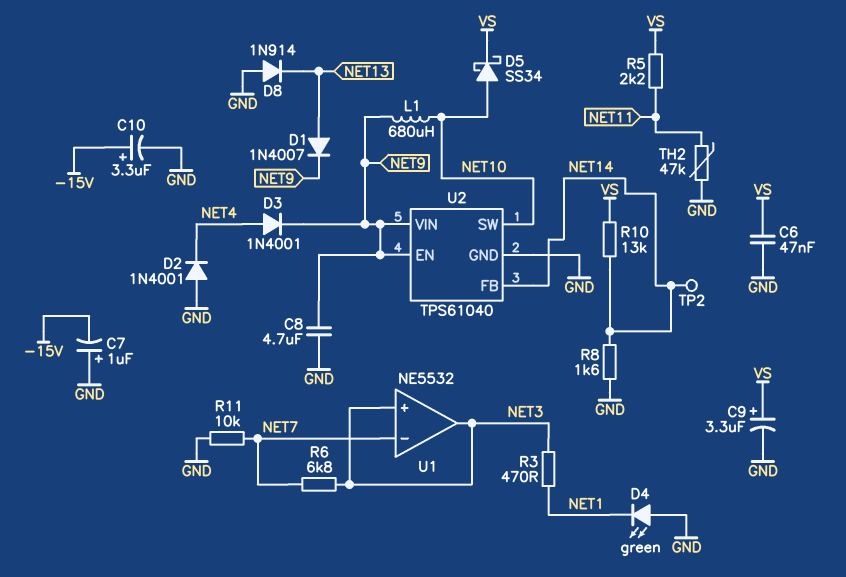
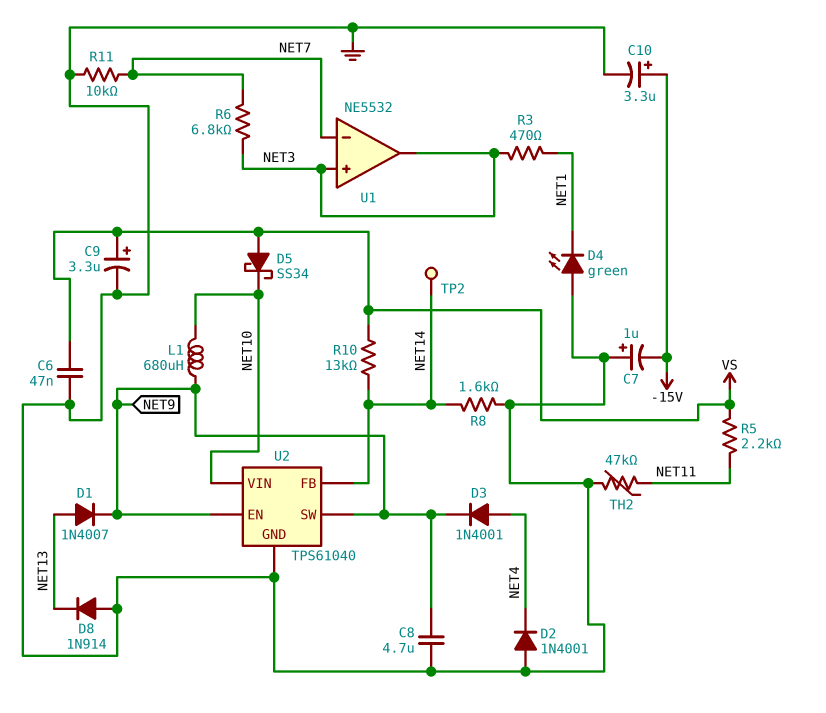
D5: schottky SS34 (A NET10, K VS) -> schottky SS34 (A VS, K NET10)
U2 pin SW: NET10 -> NET9
U2 pin VIN: NET9 -> NET10

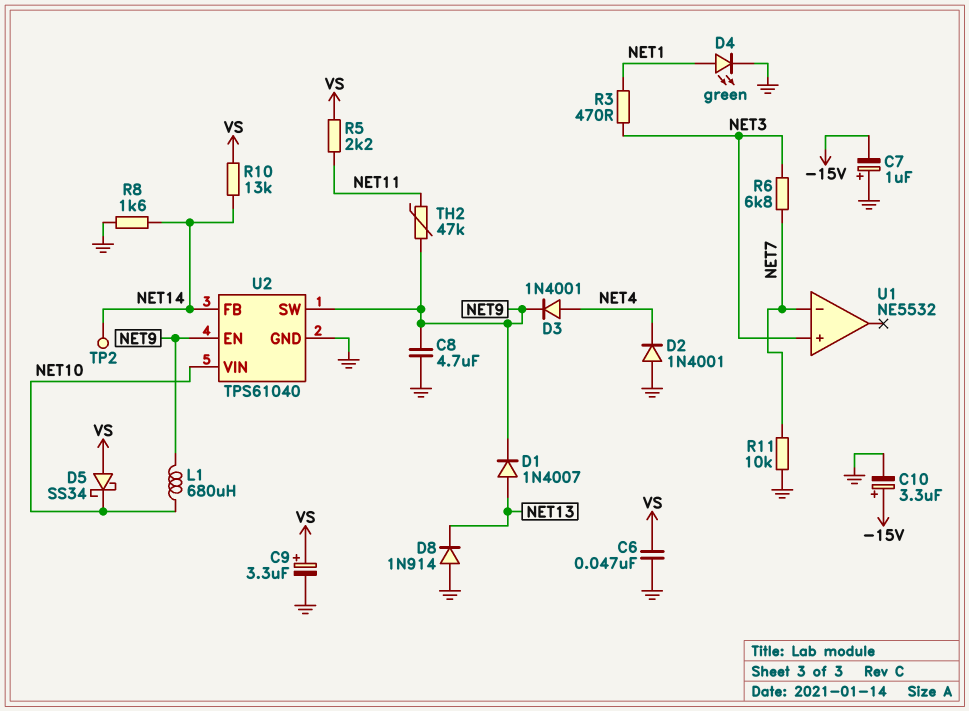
D4: LED green (A GND, K NET1) -> LED green (A NET1, K GND)
TH2: 47k (GND, NET11) -> 47k (NET9, NET11)
U1 pin out: NET3 -> none

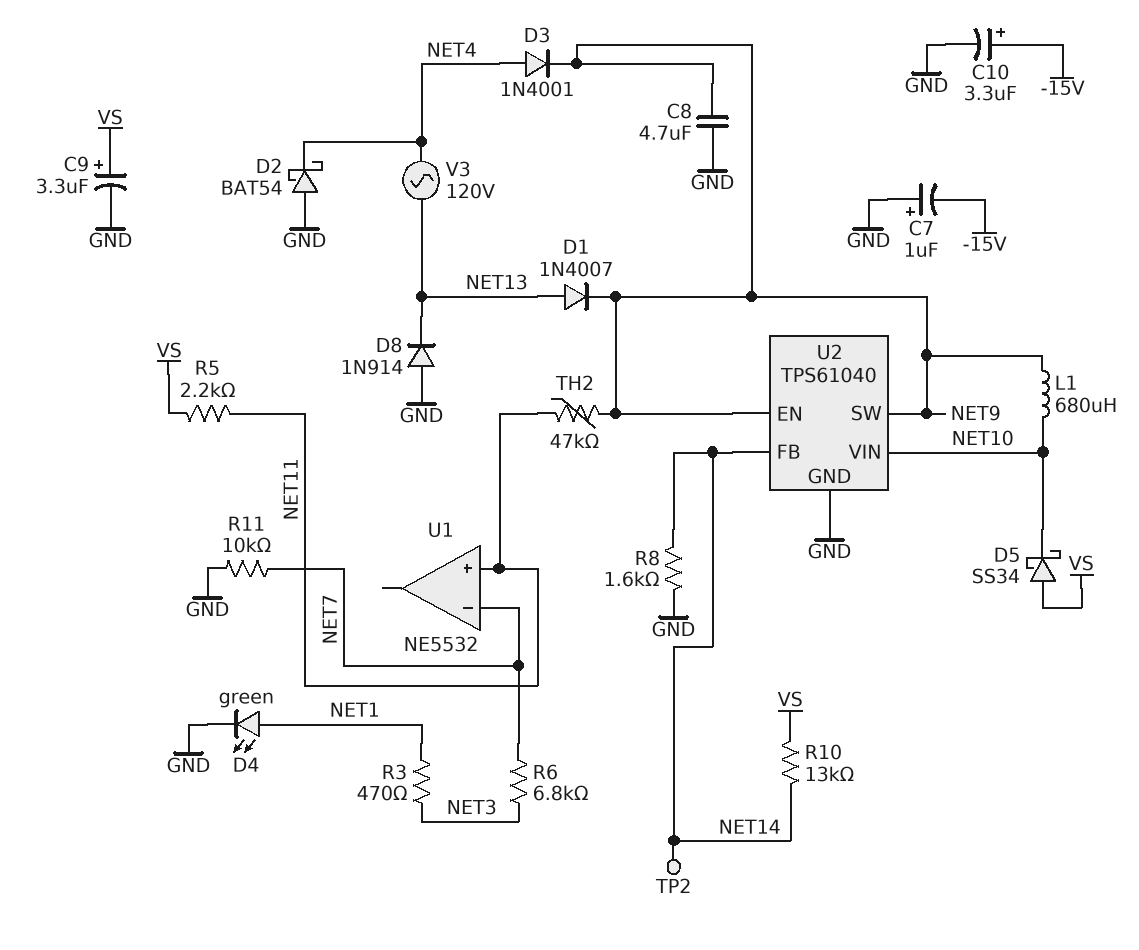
C6: 47nF (GND, VS) -> none
D2: diode 1N4001 (A GND, K NET4) -> schottky BAT54 (A GND, K NET4)
U1 pin in+: NET3 -> NET11
V3: none -> AC 120V (NET4, NET13)

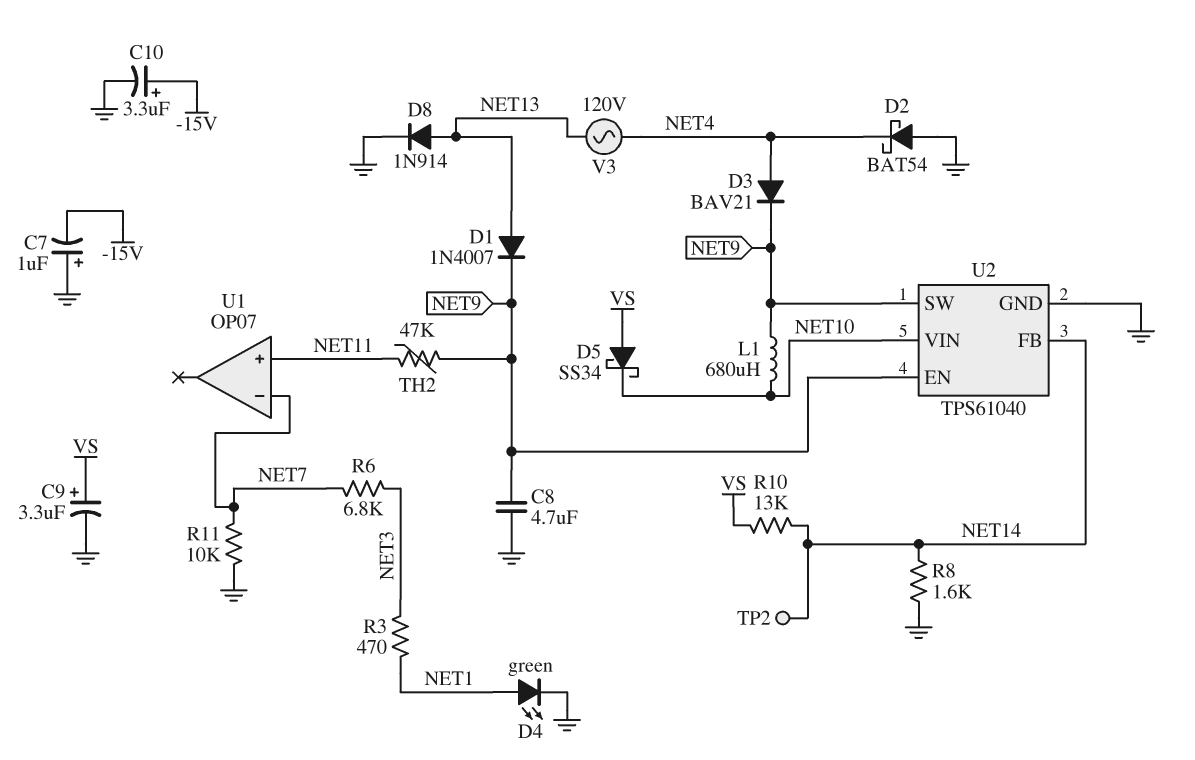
D3: diode 1N4001 (A NET4, K NET9) -> diode BAV21 (A NET4, K NET9)
D8: diode 1N914 (A GND, K NET13) -> diode 1N914 (A NET13, K GND)
R5: 2.2k (NET11, VS) -> none
U1: NE5532 -> OP07

